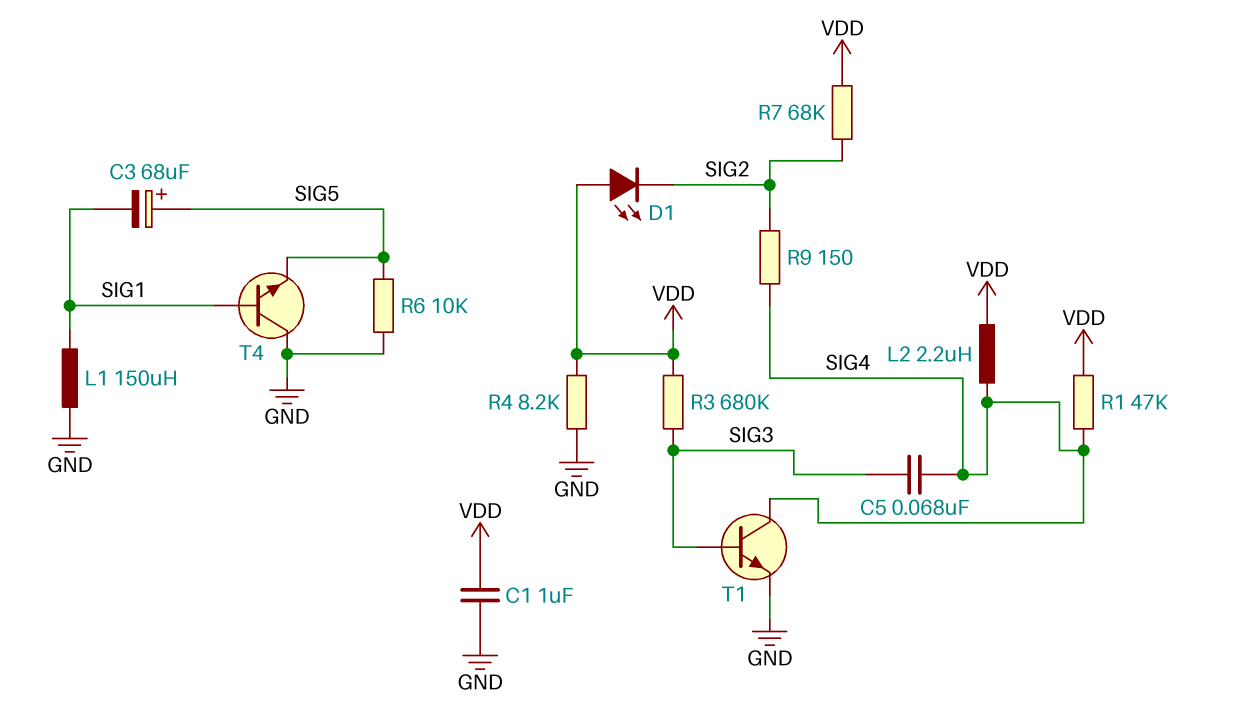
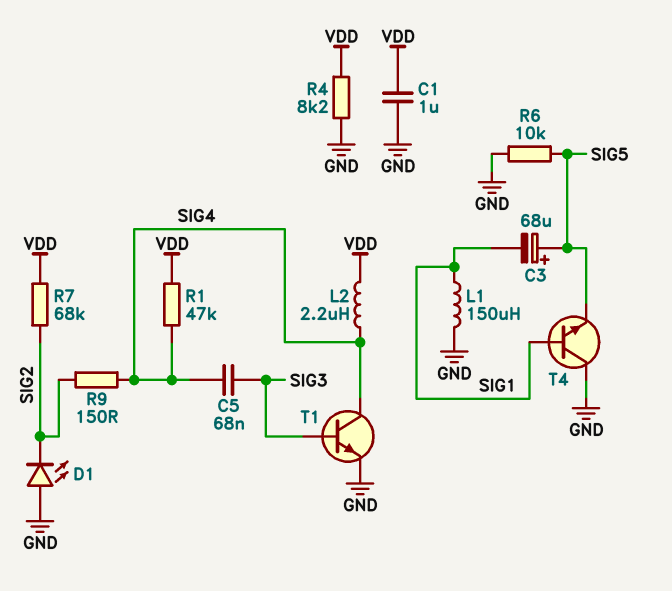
D1: LED (A VDD, K SIG2) -> LED (A GND, K SIG2)
R3: 680k (SIG3, VDD) -> none

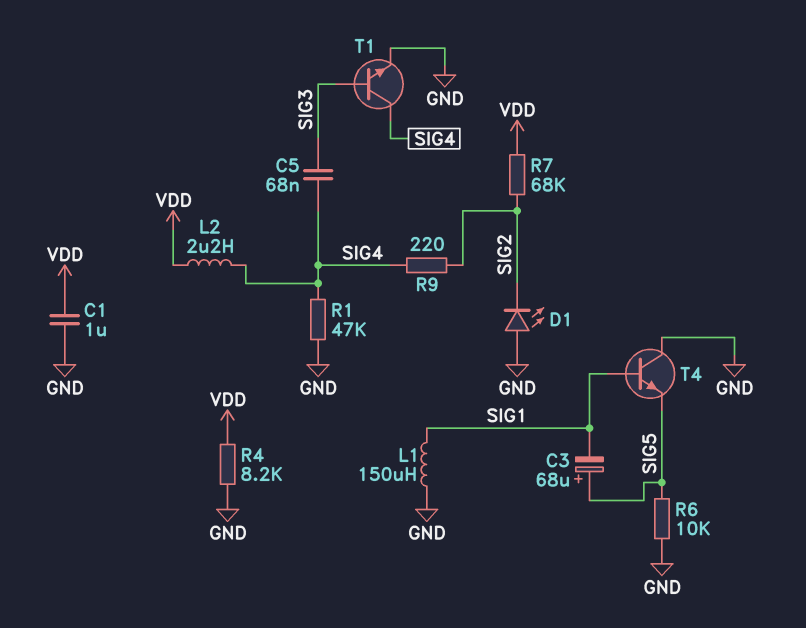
R1: 47k (SIG4, VDD) -> 47k (GND, SIG4)
R9: 150 (SIG2, SIG4) -> 220 (SIG2, SIG4)

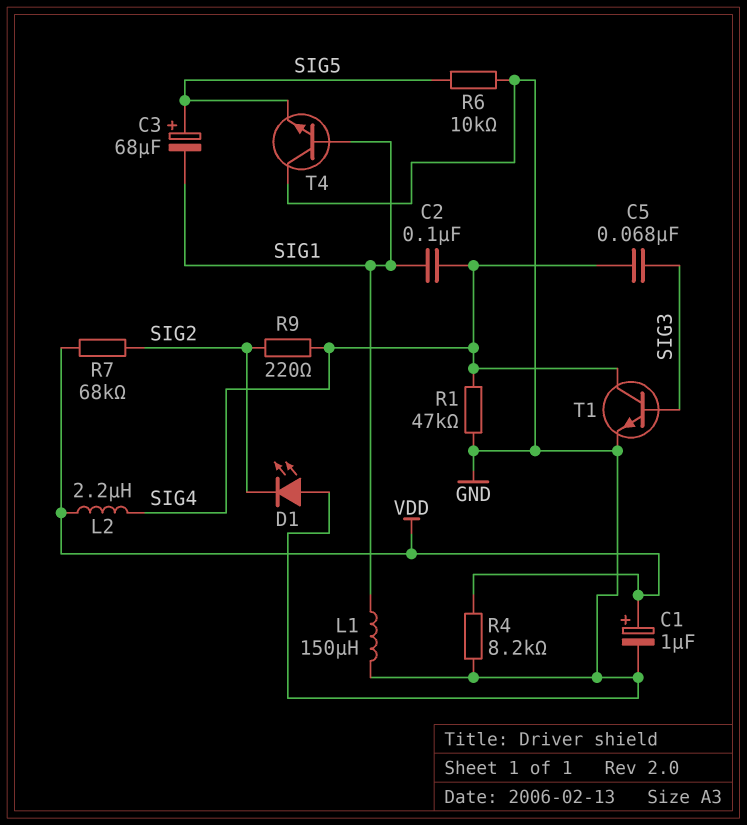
C1: 1uF (GND, VDD) -> 1uF (plus VDD, minus GND)
C2: none -> 100nF (SIG1, SIG4)

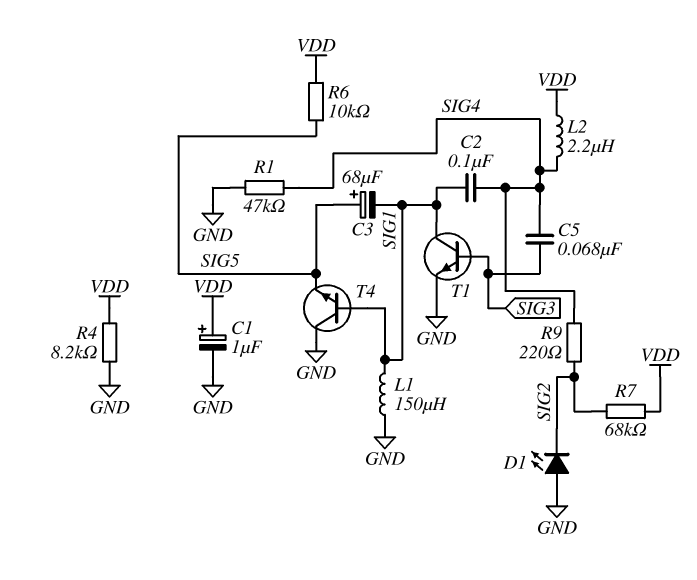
R6: 10k (GND, SIG5) -> 10k (SIG5, VDD)
T1: NPN (B SIG3, C SIG4, E GND) -> NPN (B SIG3, C SIG1, E GND)

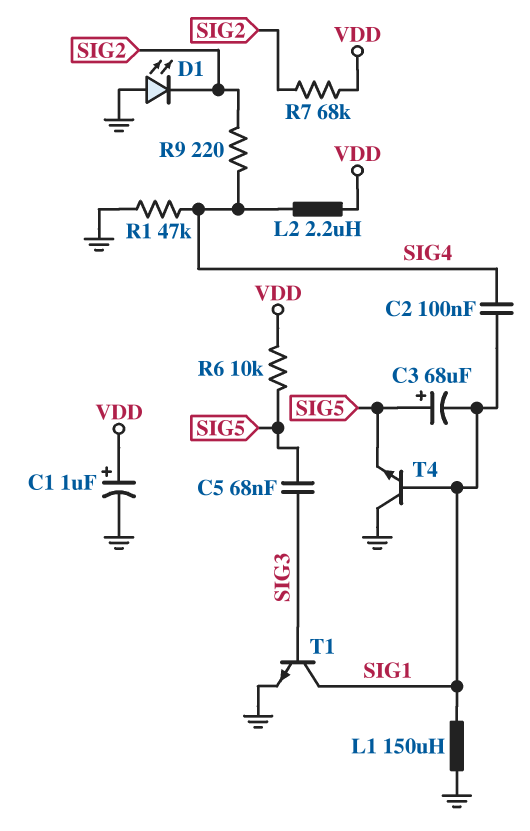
C5: 68nF (SIG3, SIG4) -> 68nF (SIG3, SIG5)
R4: 8.2k (GND, VDD) -> none

